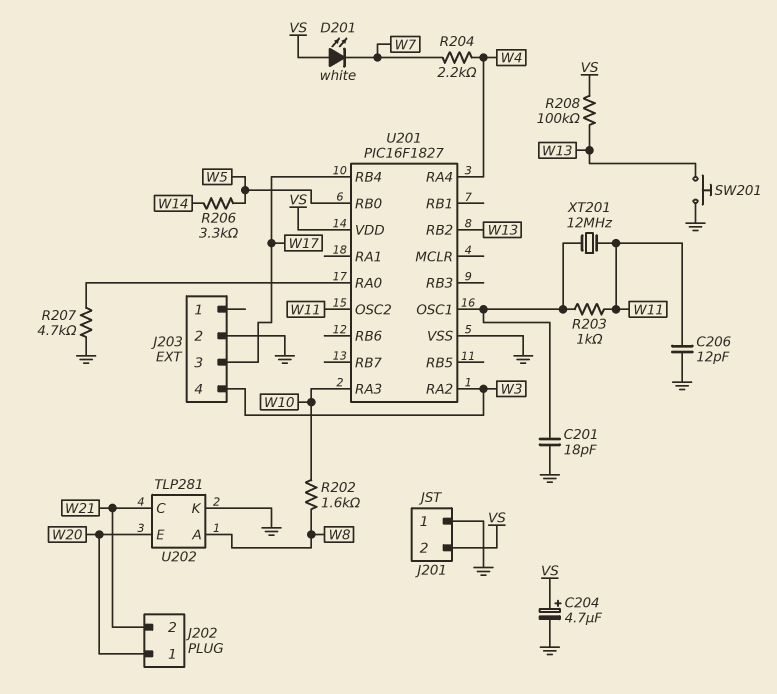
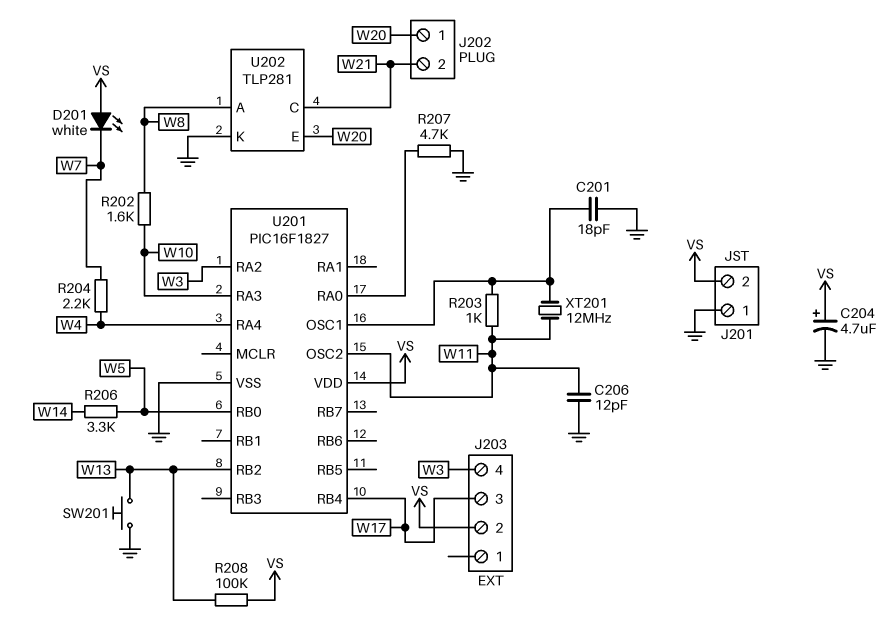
J203 pin 2: GND -> VS

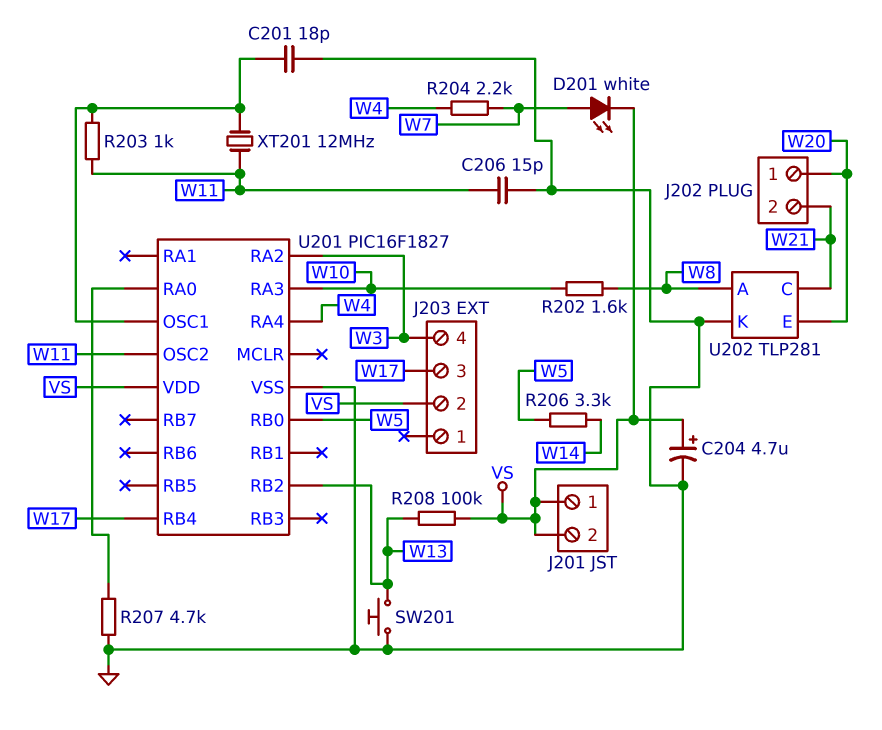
C206: 12pF (GND, W11) -> 15pF (GND, W11)
D201: LED white (A VS, K W7) -> LED white (A W7, K VS)
J201 pin 1: GND -> VS

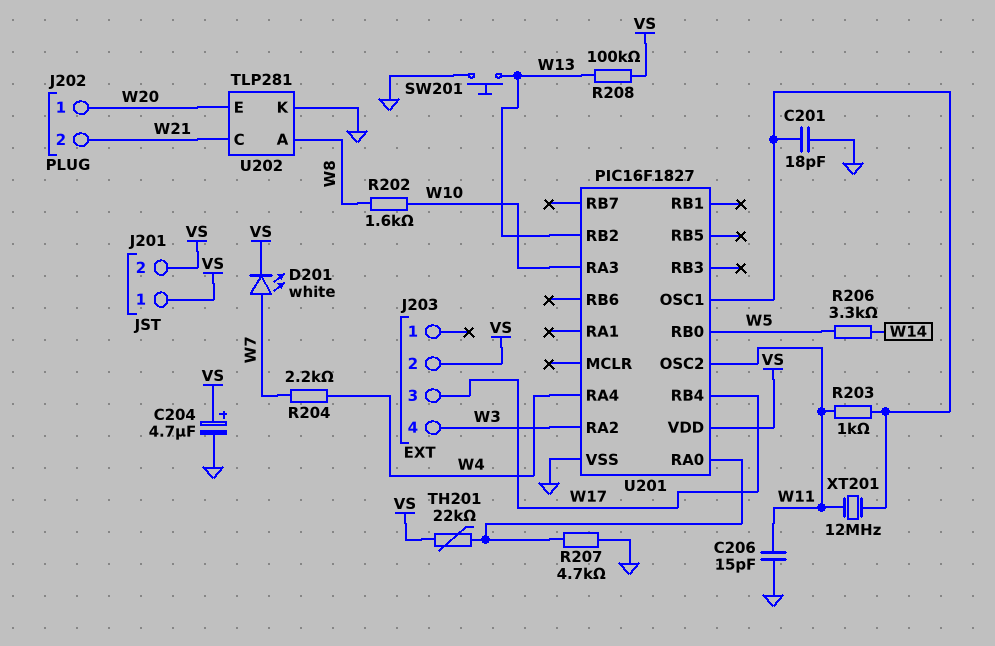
TH201: none -> 22k (U201/RA0, VS)

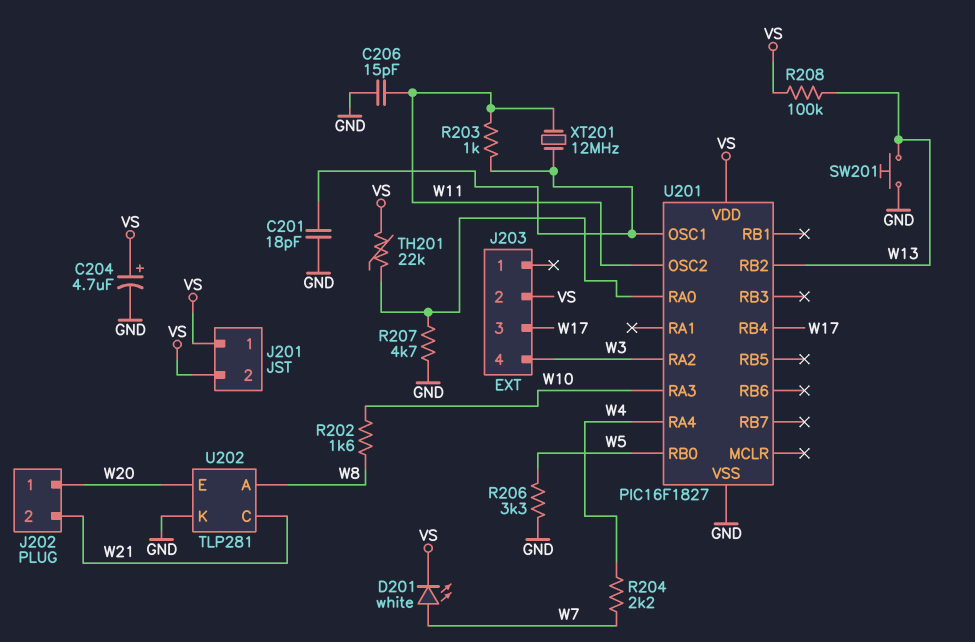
R206: 3.3k (W5, W14) -> 3.3k (GND, W5)

